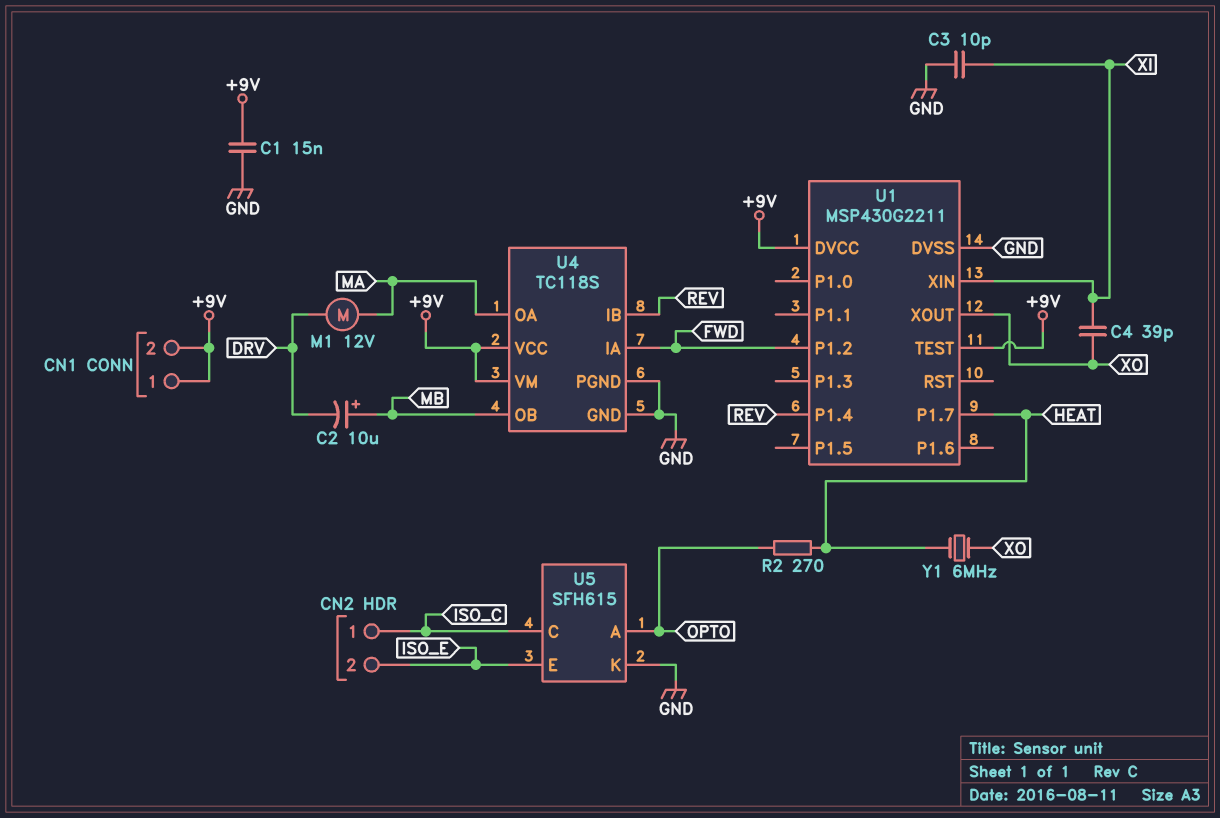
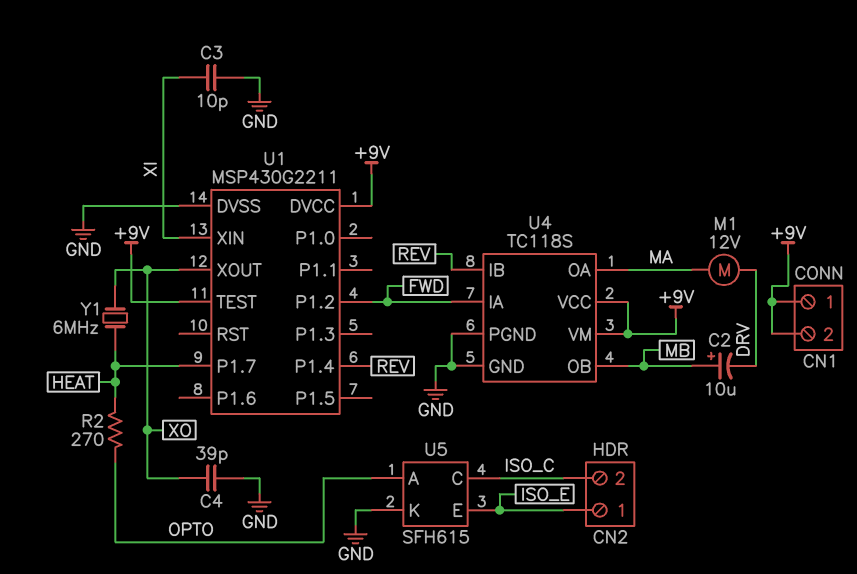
C1: 15nF (+9V, GND) -> none
C4: 39pF (XI, XO) -> 39pF (GND, XO)
CN2 pin 1: ISO_C -> ISO_E
CN2 pin 2: ISO_E -> ISO_C

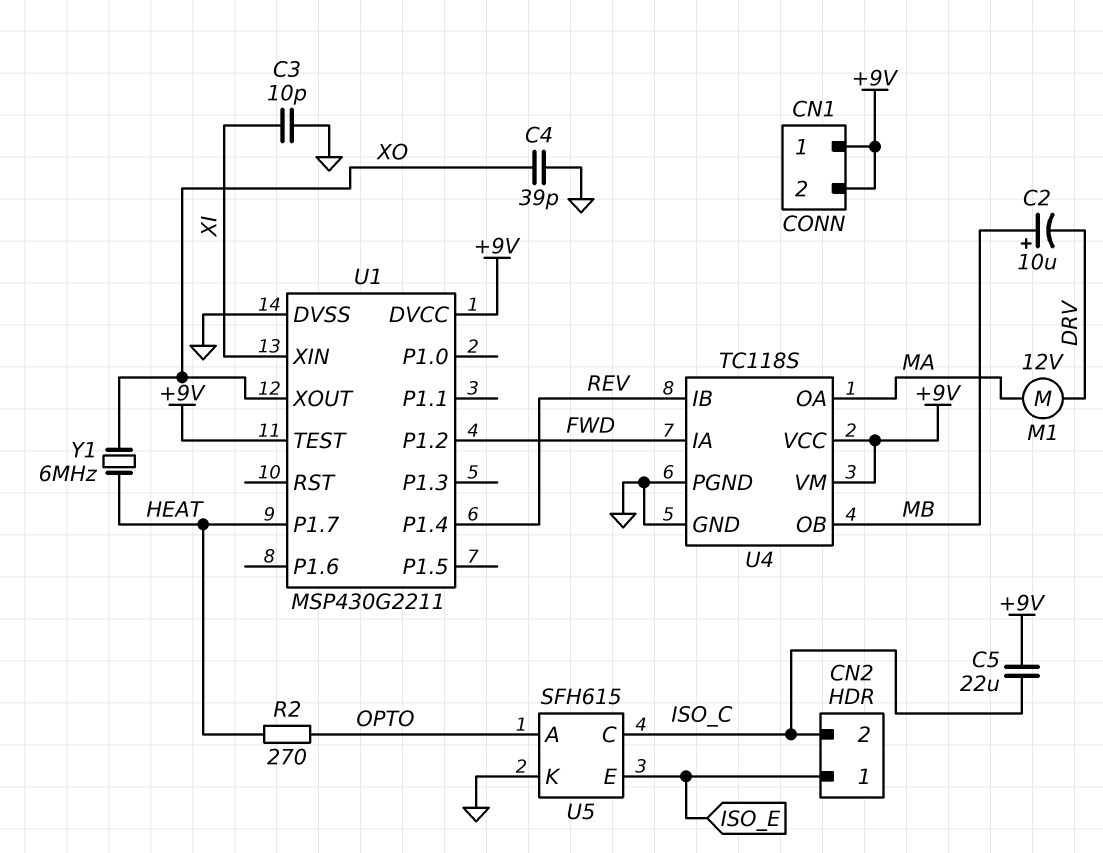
C5: none -> 22uF (+9V, ISO_C)

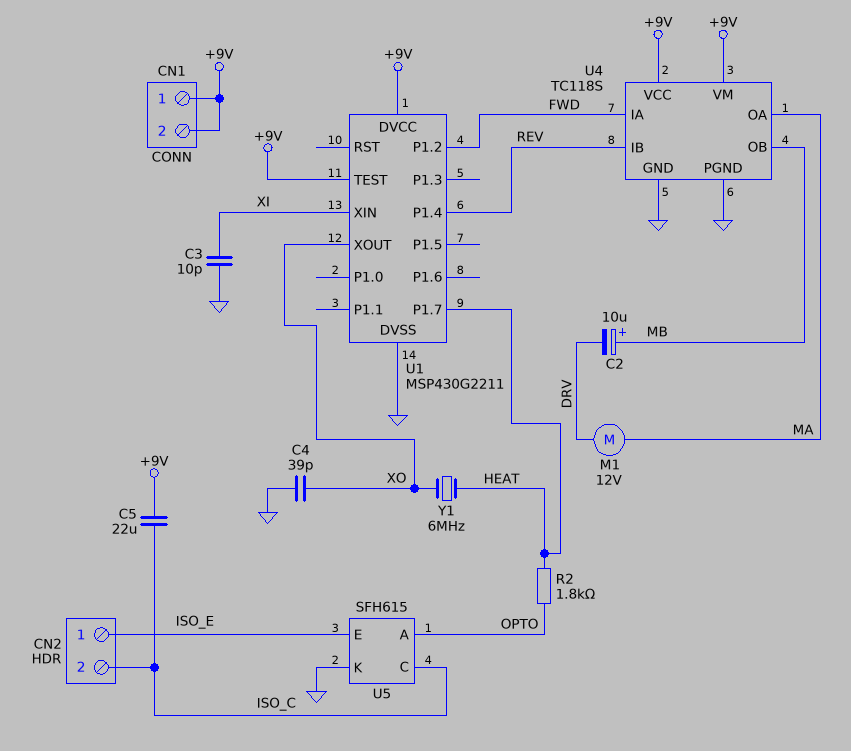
R2: 270 (HEAT, OPTO) -> 1.8k (HEAT, OPTO)

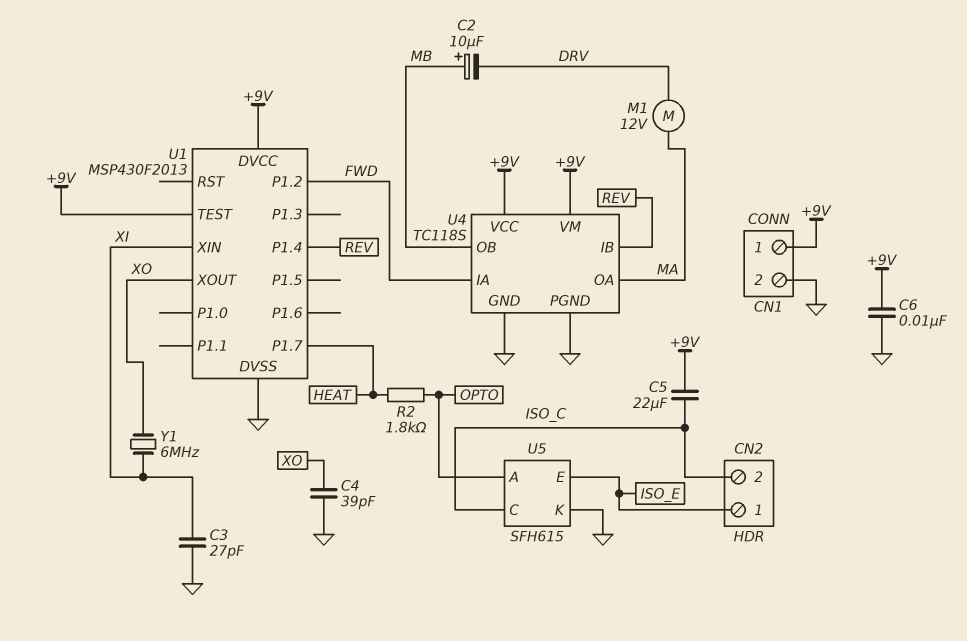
C3: 10pF (GND, XI) -> 27pF (GND, XI)
C6: none -> 10nF (+9V, GND)
CN1 pin 2: +9V -> GND
U1: MSP430G2211 -> MSP430F2013
Y1: 6MHz (HEAT, XO) -> 6MHz (XI, XO)

